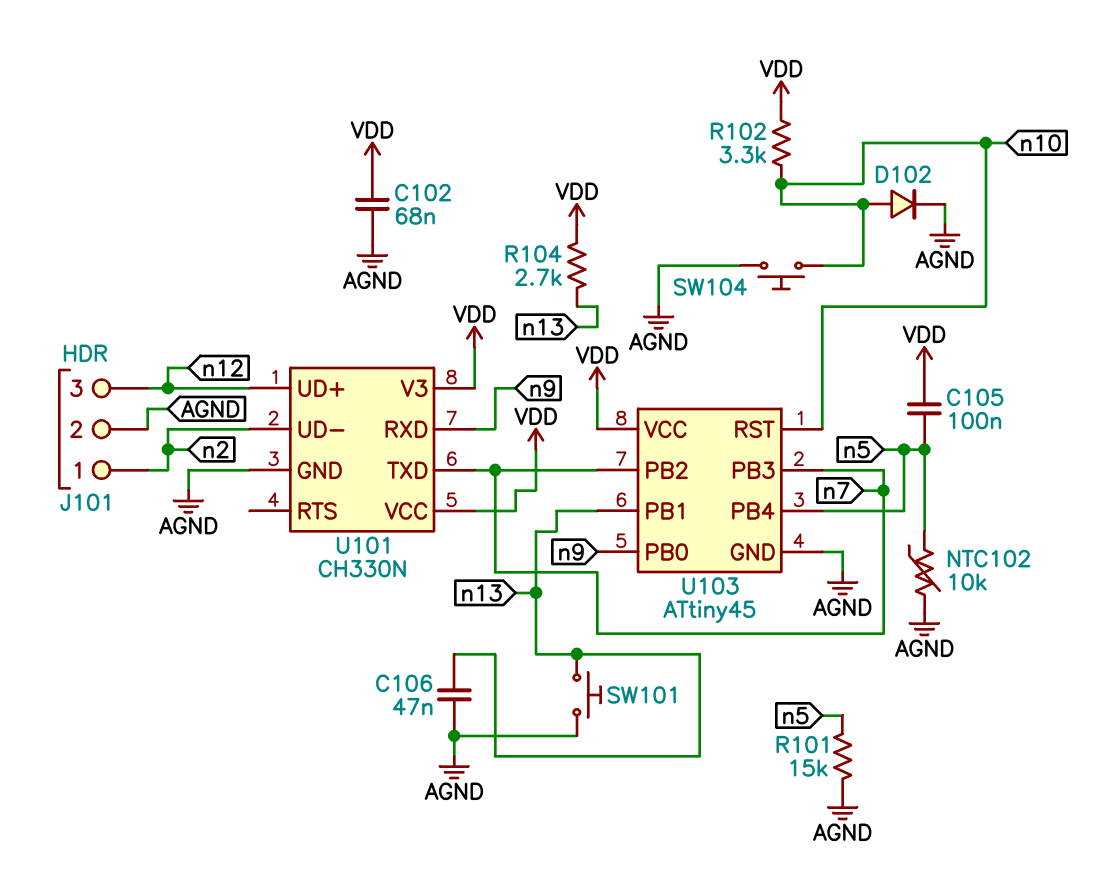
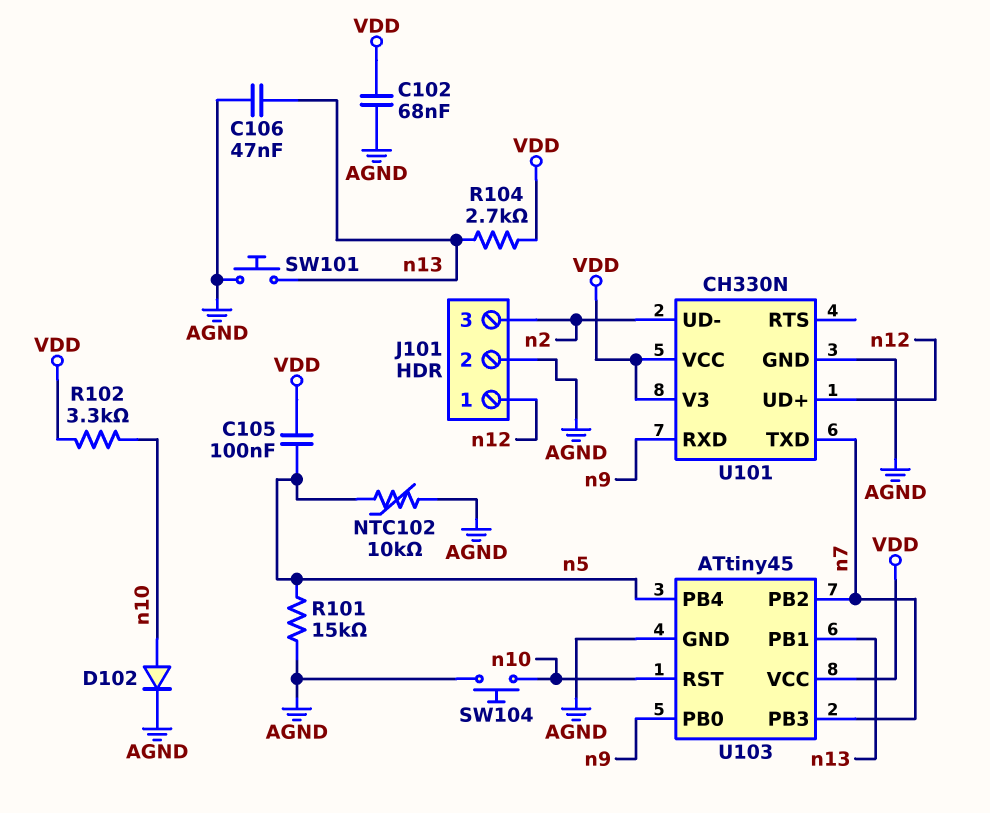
J101 pin 1: n2 -> n12
J101 pin 3: n12 -> n2

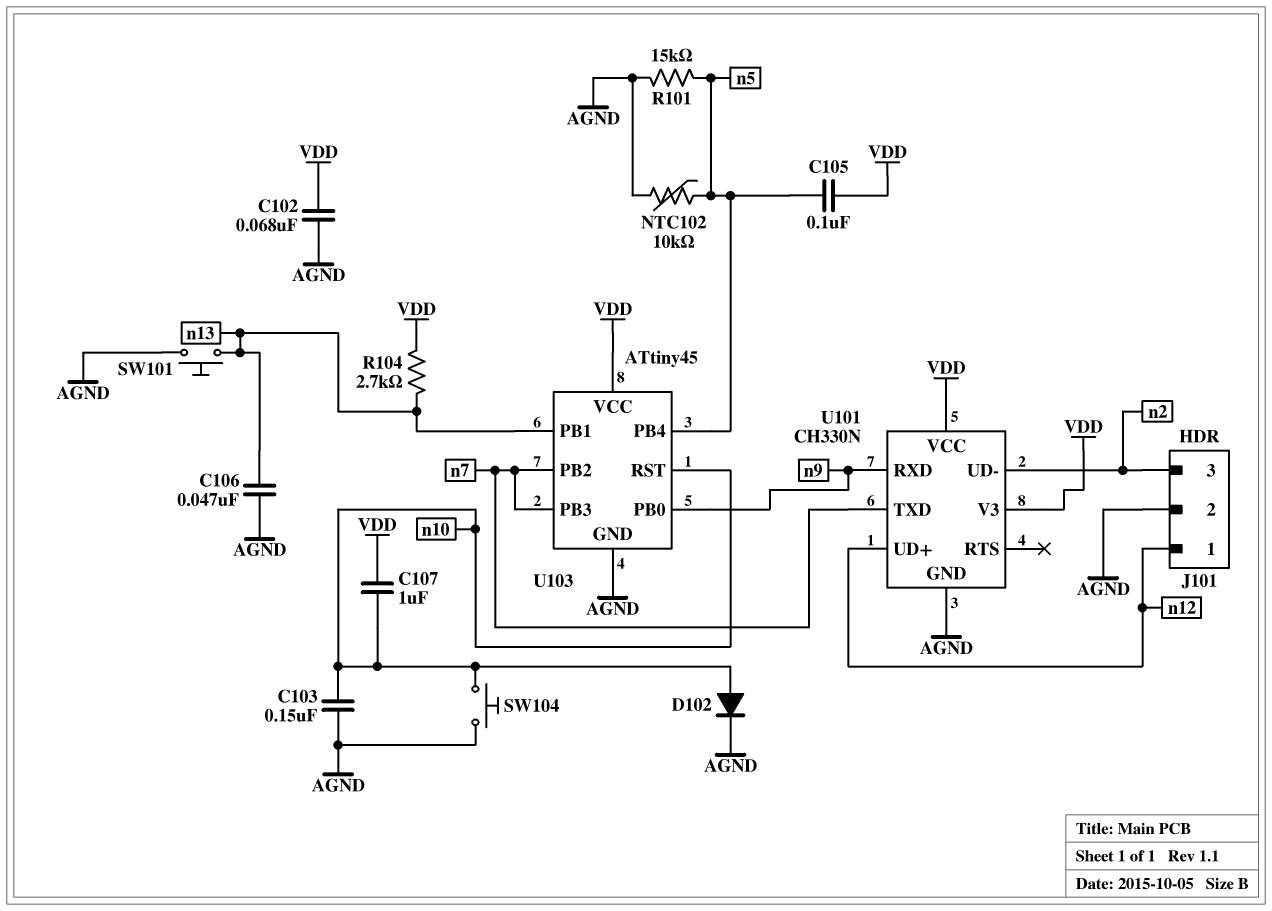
C103: none -> 150nF (AGND, n10)
C107: none -> 1uF (VDD, n10)
R102: 3.3k (VDD, n10) -> none

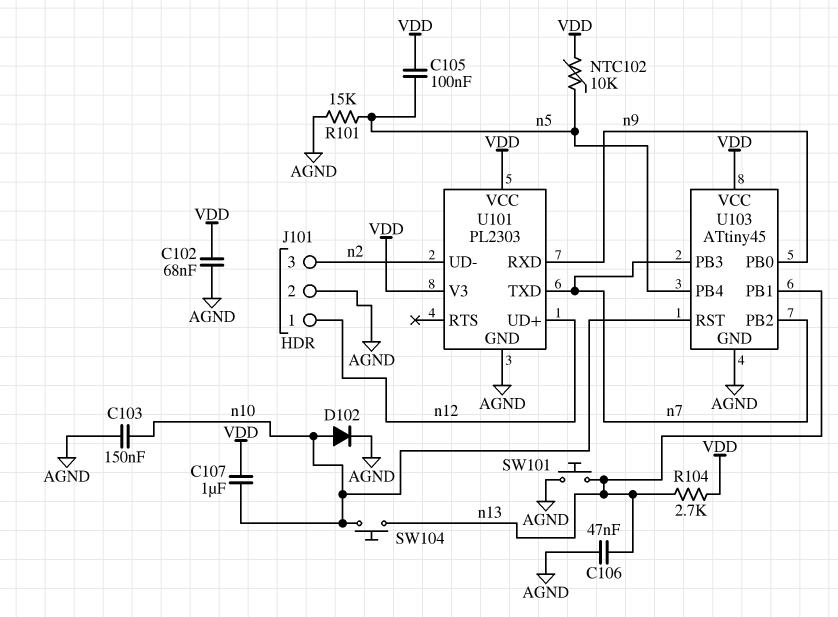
NTC102: 10k (AGND, n5) -> 10k (VDD, n5)
SW104: button (AGND, n10) -> button (n10, n13)
U101: CH330N -> PL2303

